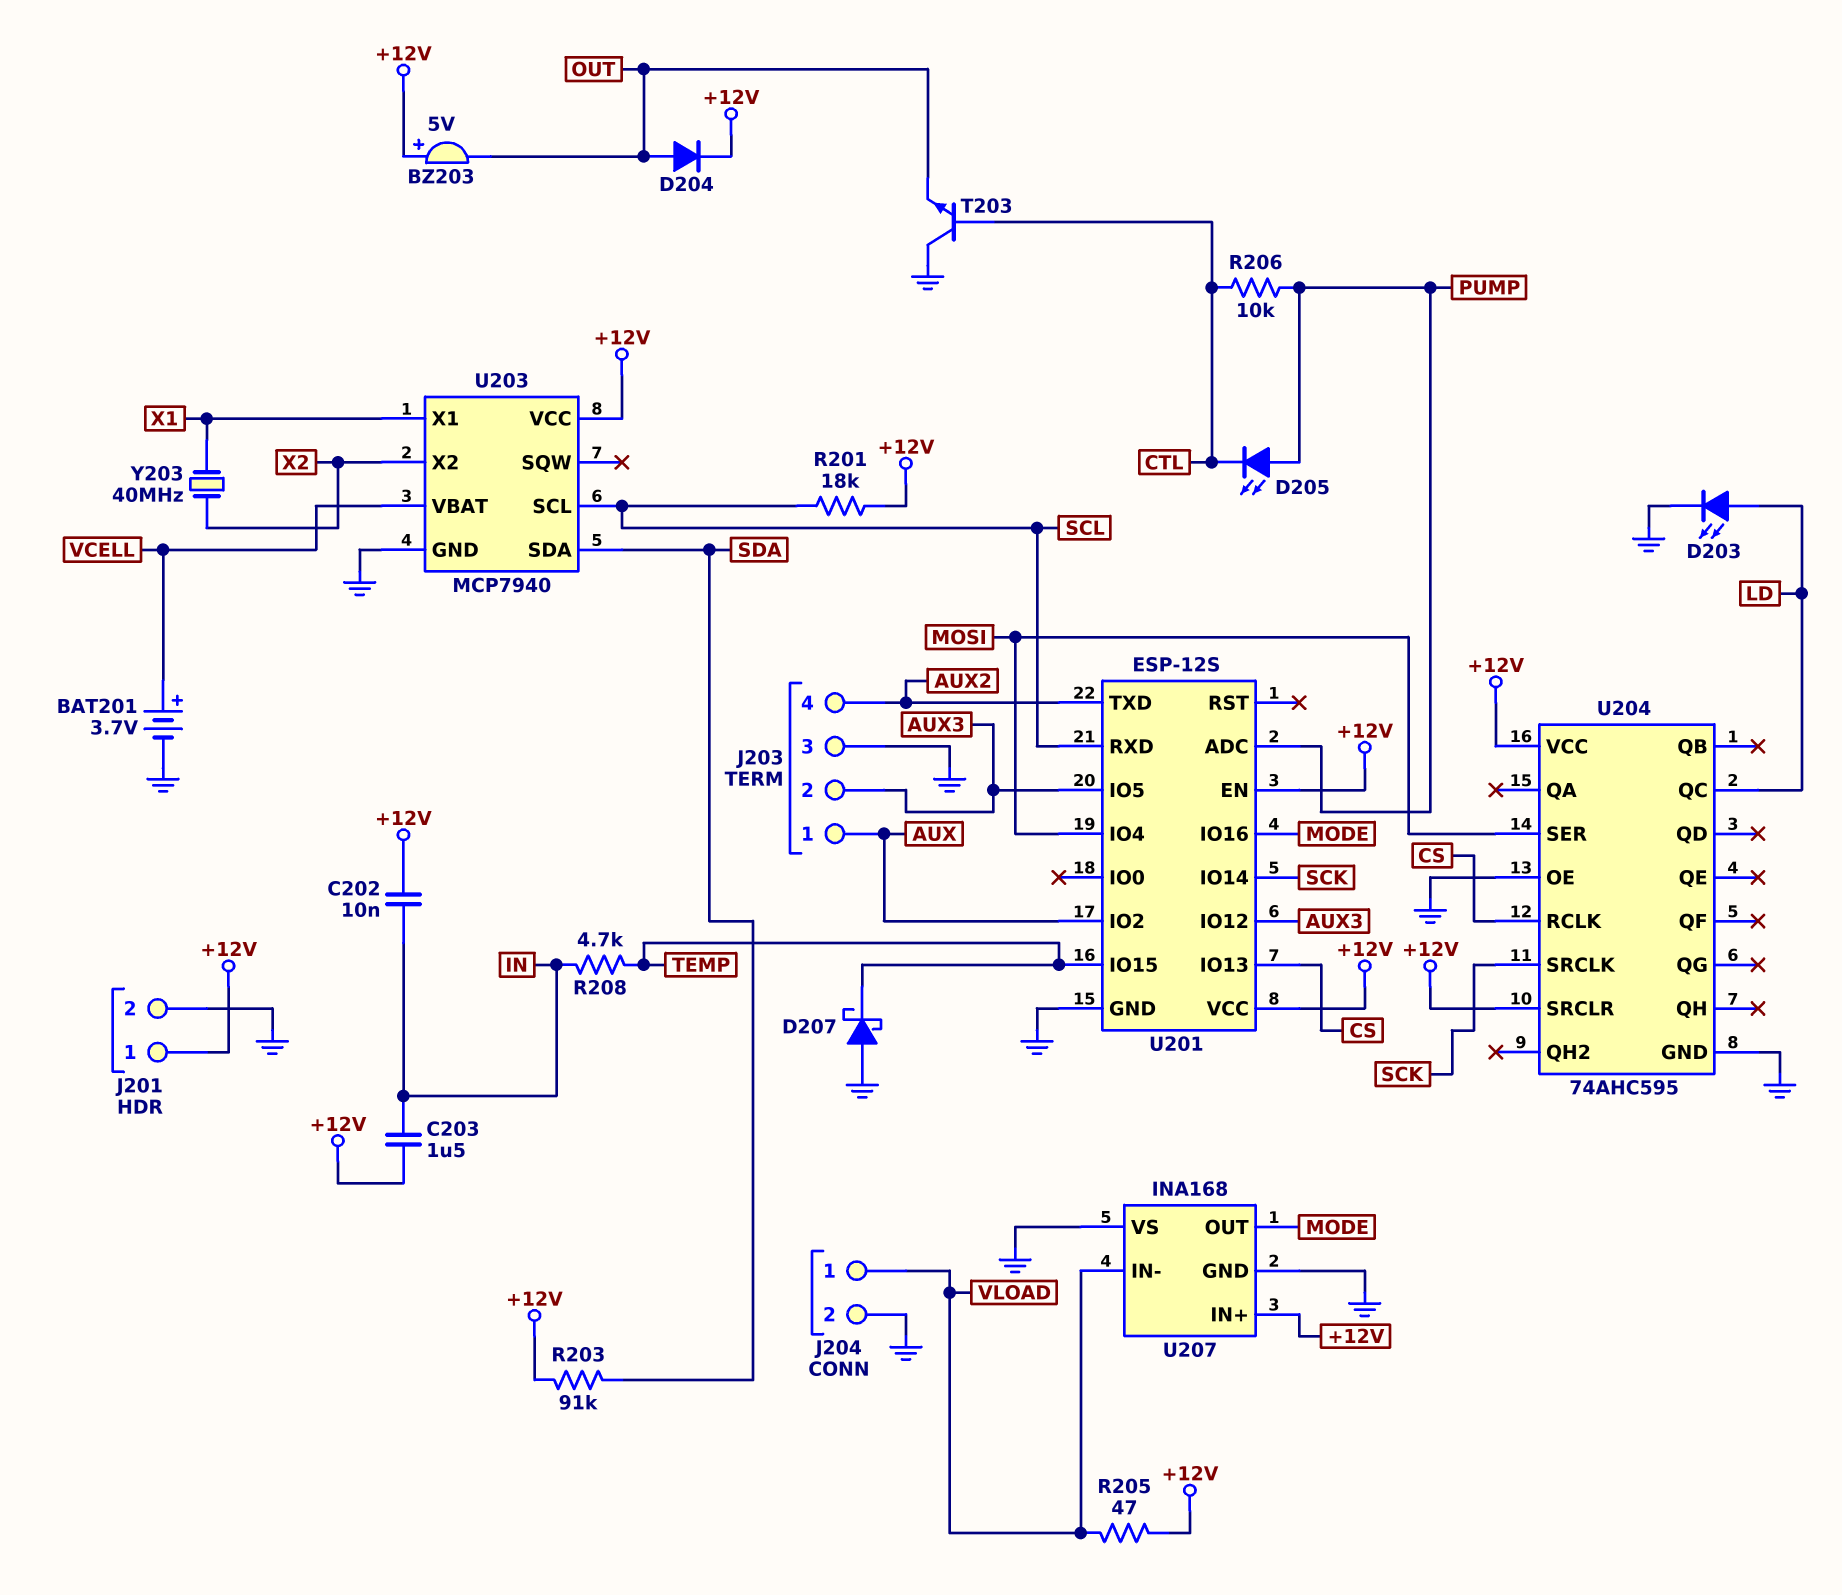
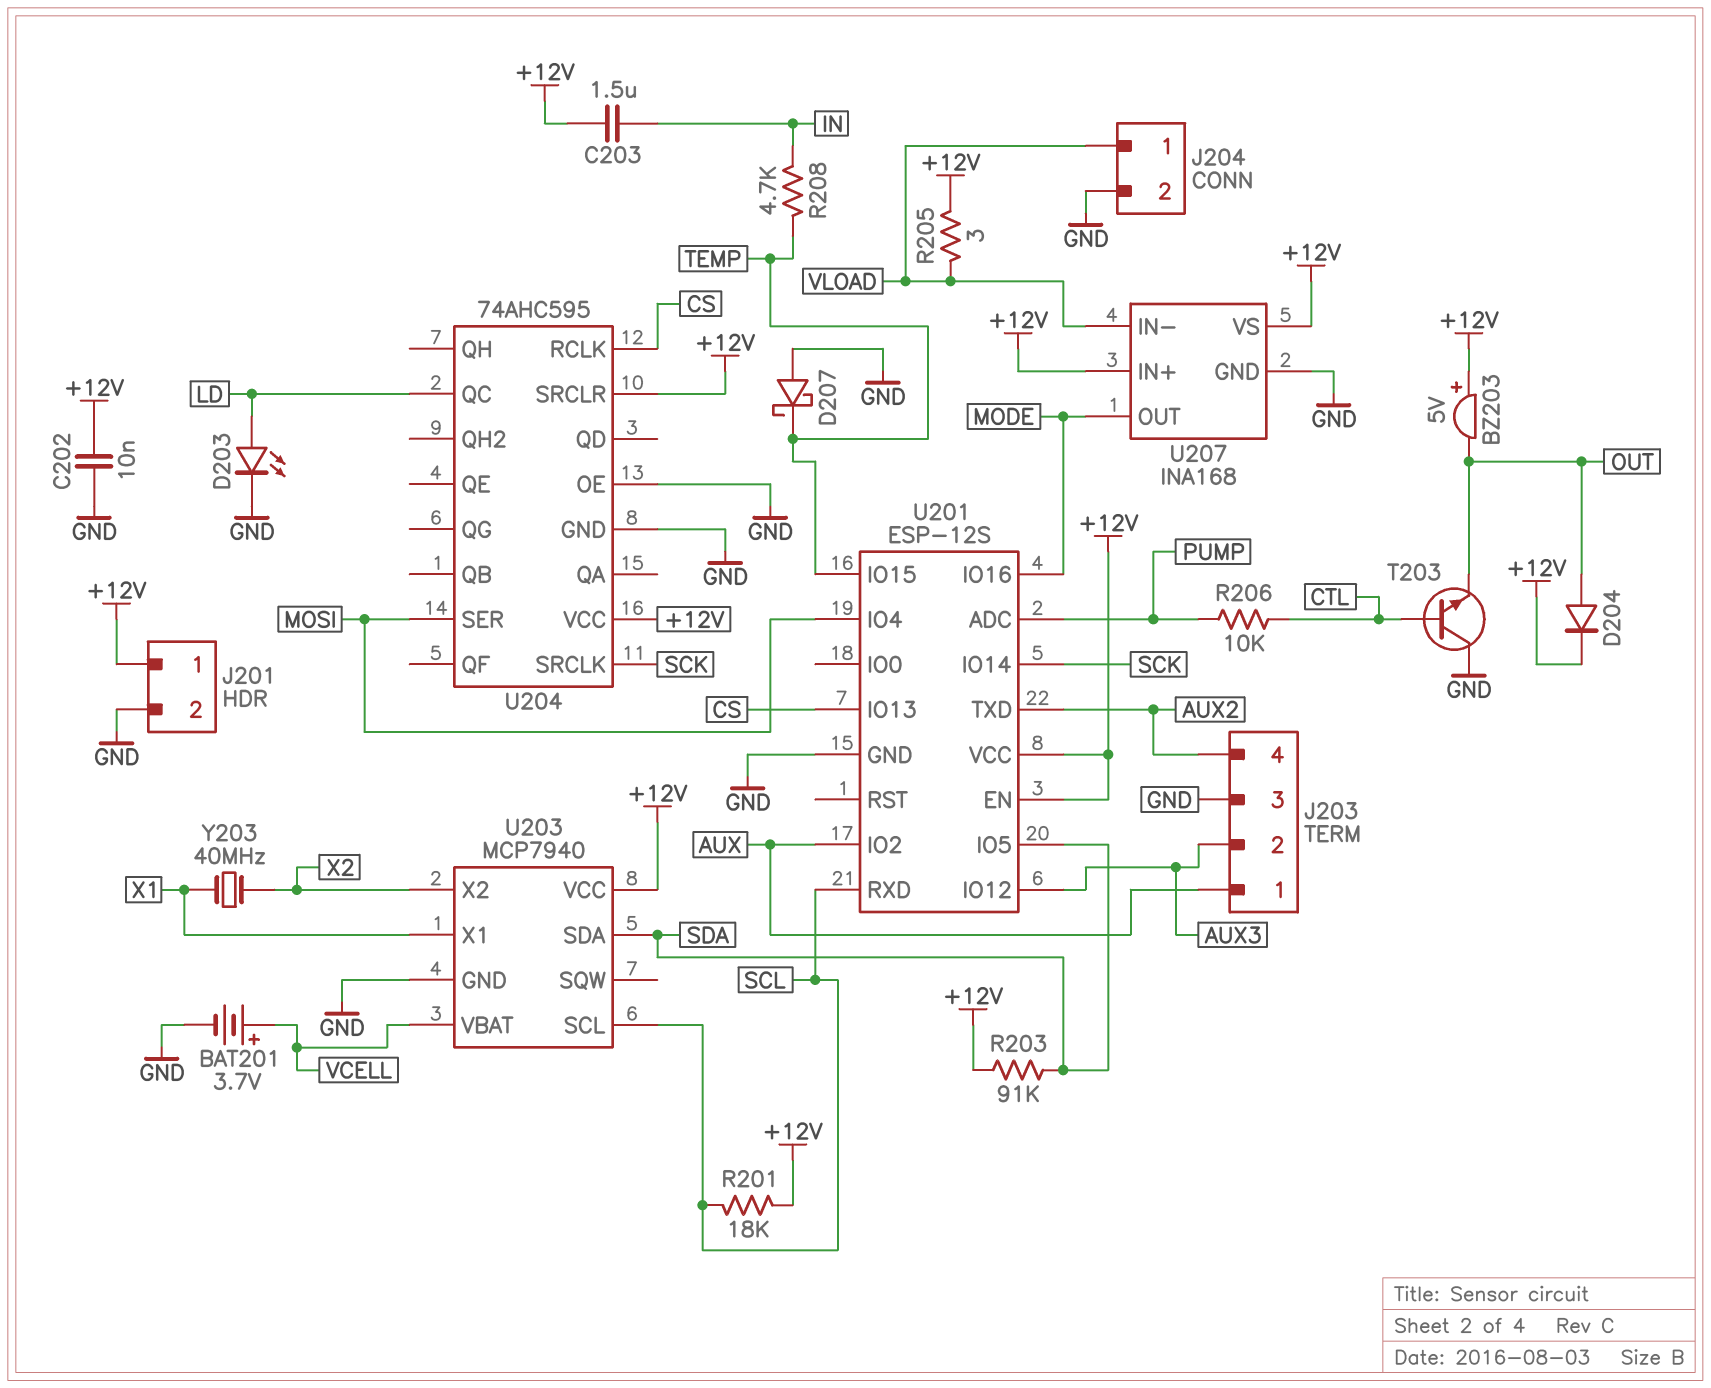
C202: 10nF (+12V, IN) -> 10nF (+12V, GND)
D205: LED (A PUMP, K CTL) -> none
R205: 47 (+12V, VLOAD) -> 3 (+12V, VLOAD)
U201 pin IO5: AUX3 -> SDA
U207 pin VS: GND -> +12V

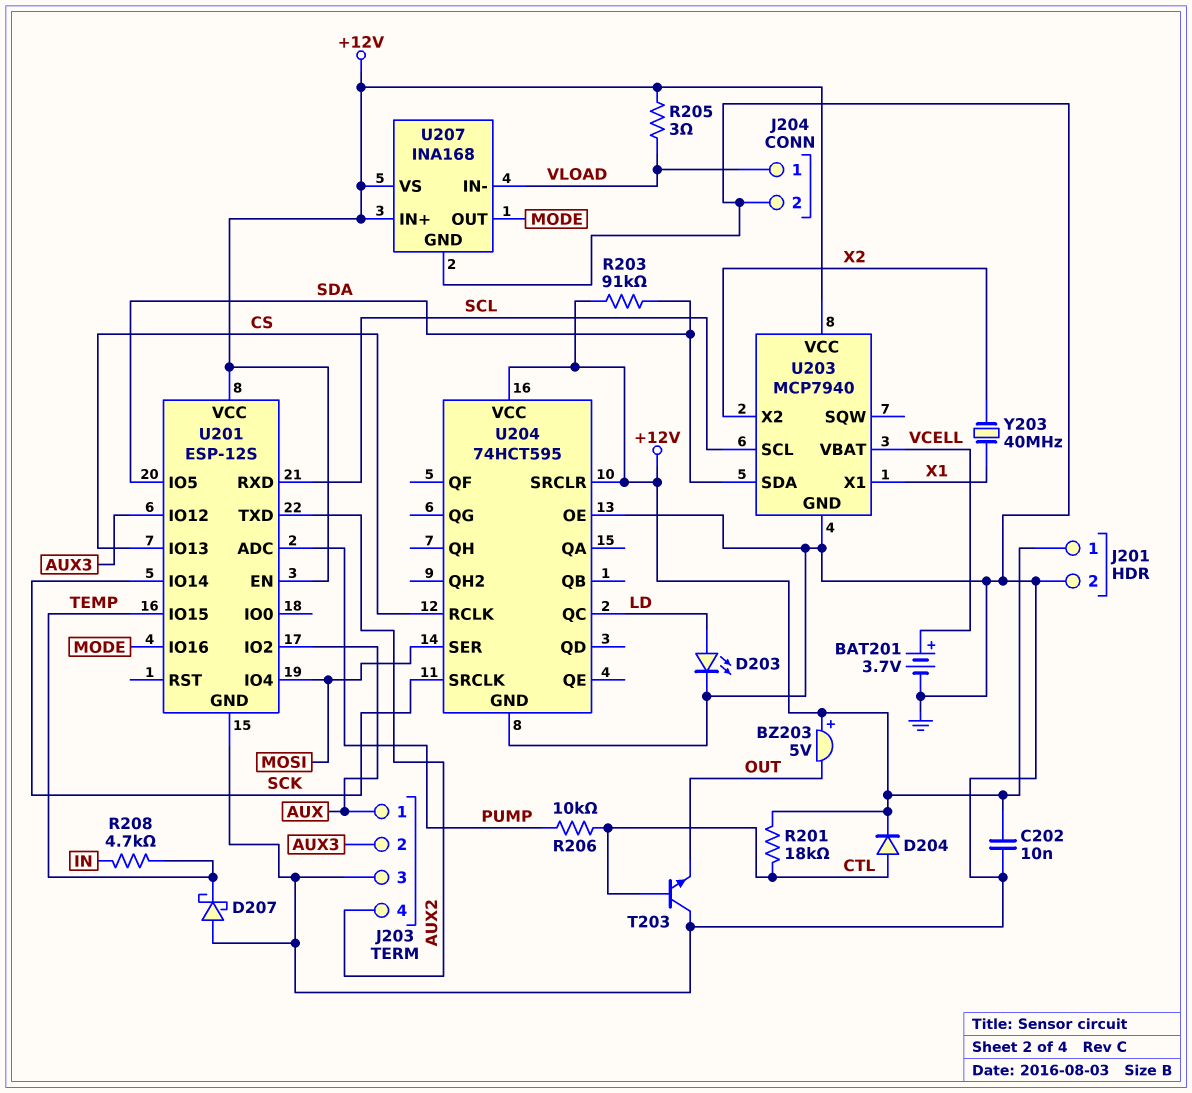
C203: 1.5uF (+12V, IN) -> none
D204: diode (A OUT, K +12V) -> diode (A CTL, K +12V)
R201: 18k (+12V, SCL) -> 18k (+12V, CTL)
U204: 74AHC595 -> 74HCT595

